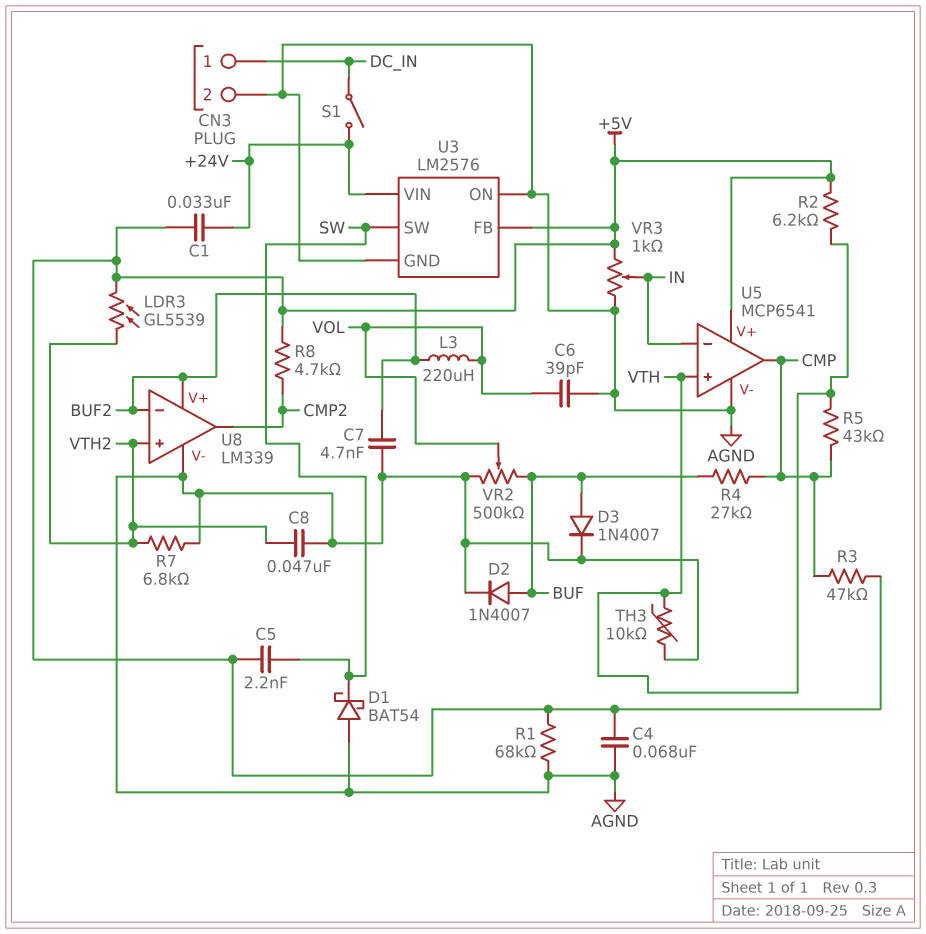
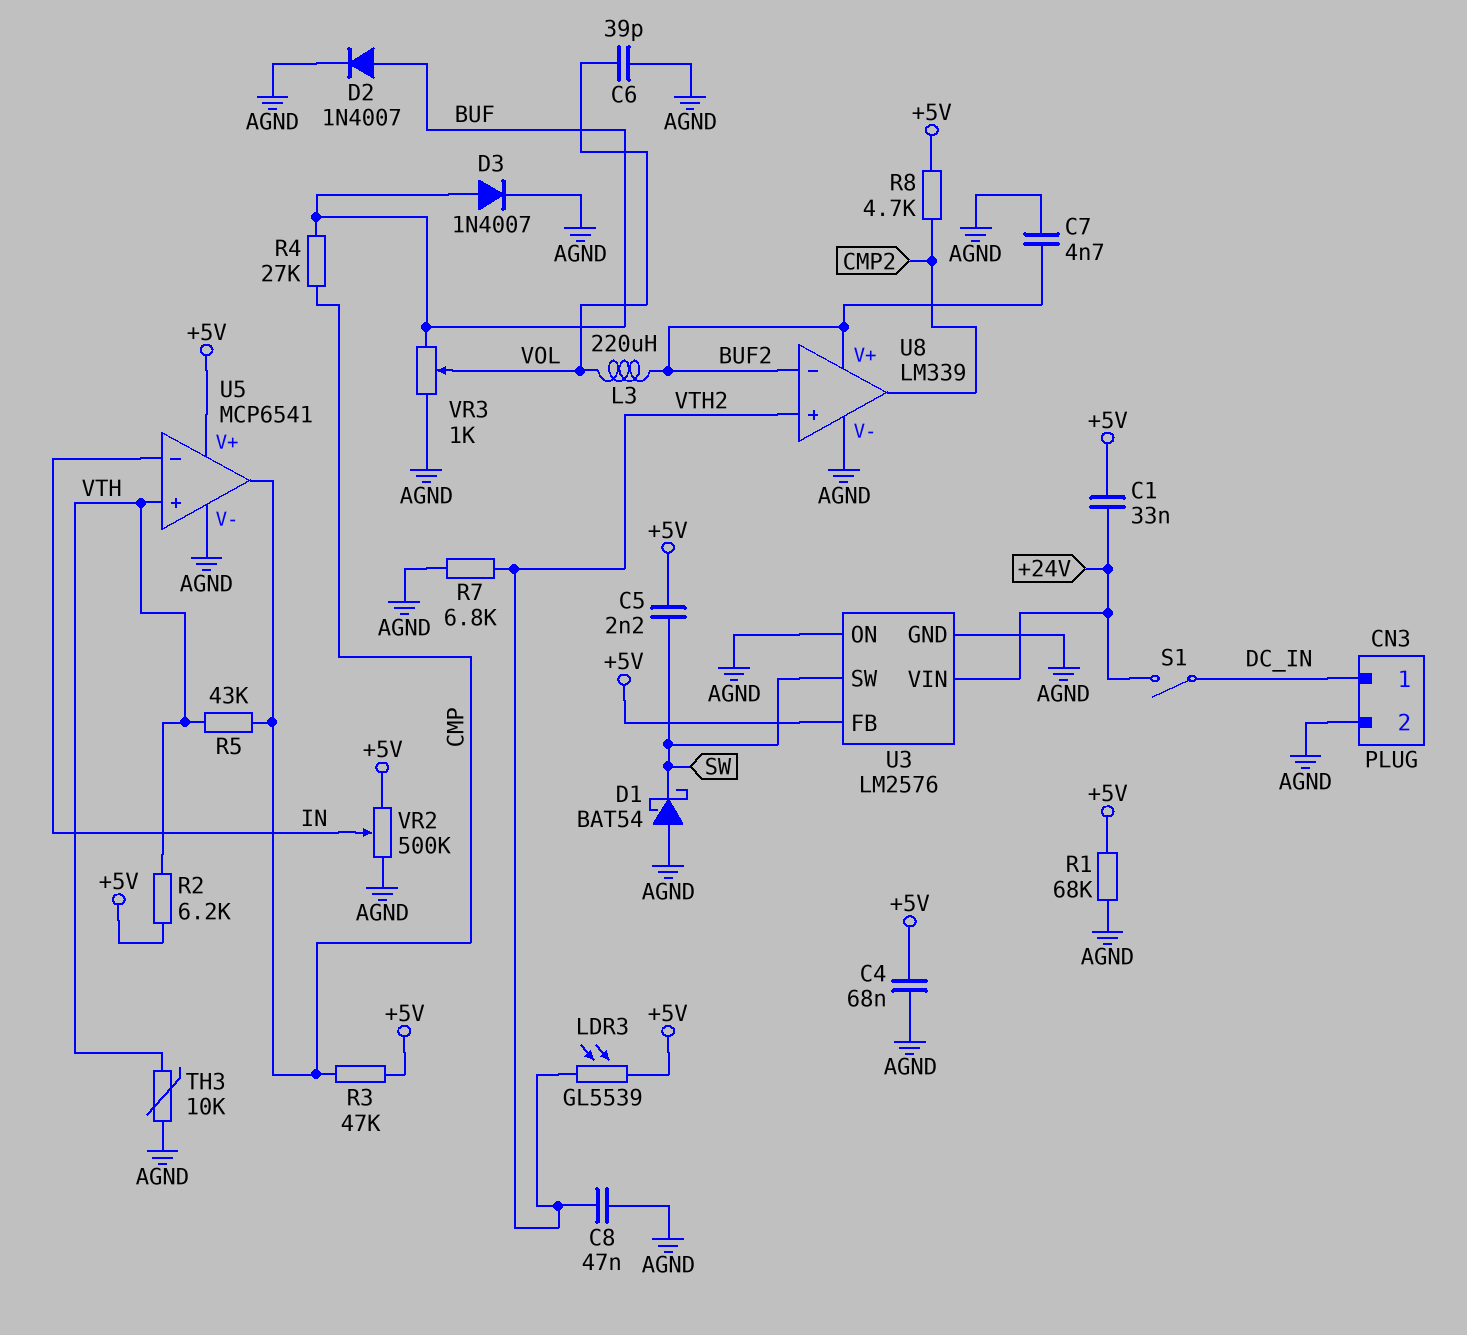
VR2: 500k (AGND, BUF, wiper VOL) -> 500k (+5V, AGND, wiper IN)
VR3: 1k (+5V, AGND, wiper IN) -> 1k (AGND, BUF, wiper VOL)

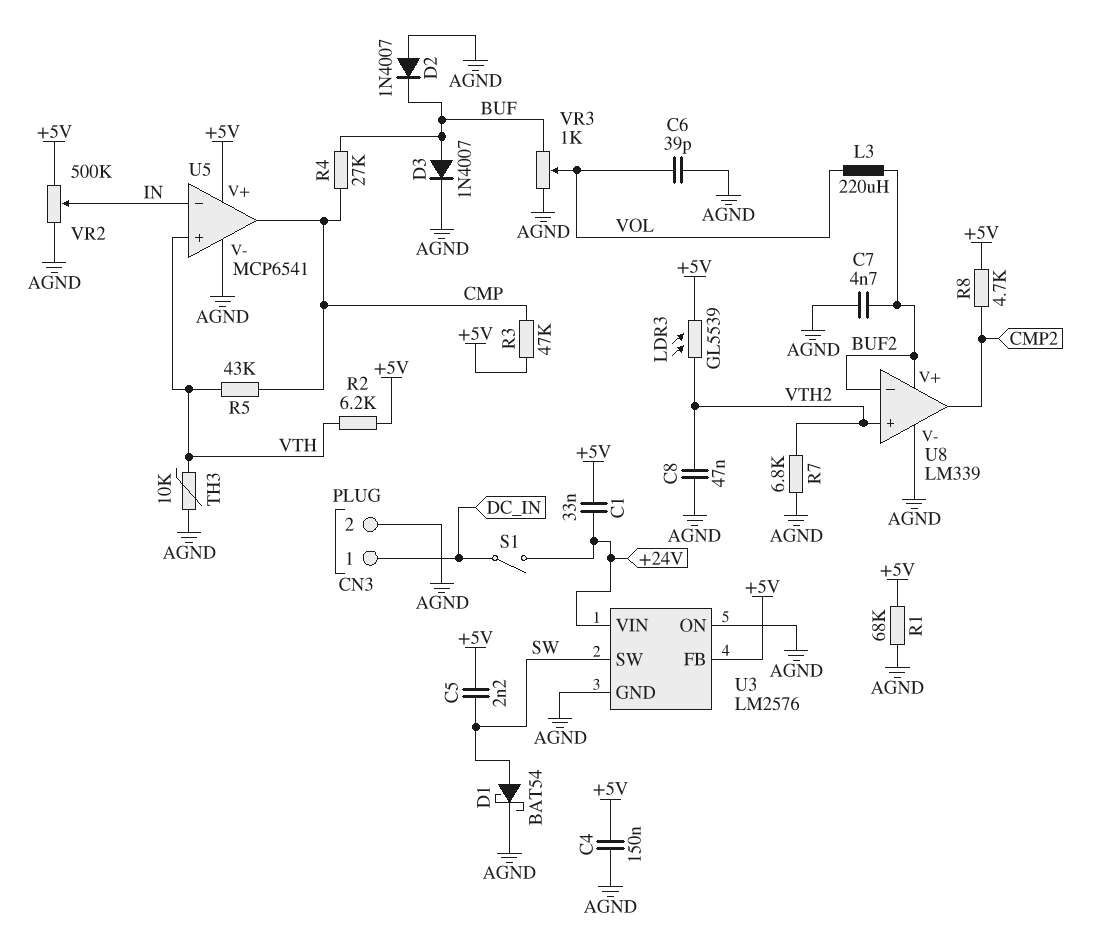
C4: 68nF (+5V, AGND) -> 150nF (+5V, AGND)
D1: schottky BAT54 (A AGND, K SW) -> schottky BAT54 (A SW, K AGND)
D2: diode 1N4007 (A BUF, K AGND) -> diode 1N4007 (A AGND, K BUF)

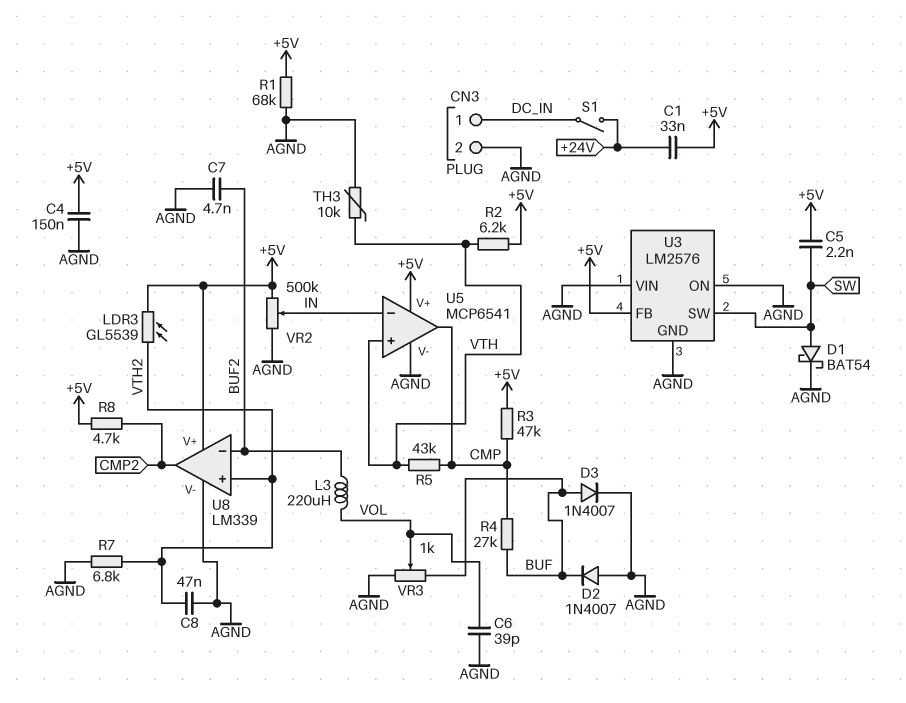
U3 pin VIN: +24V -> AGND
U8 pin V+: BUF2 -> +5V

